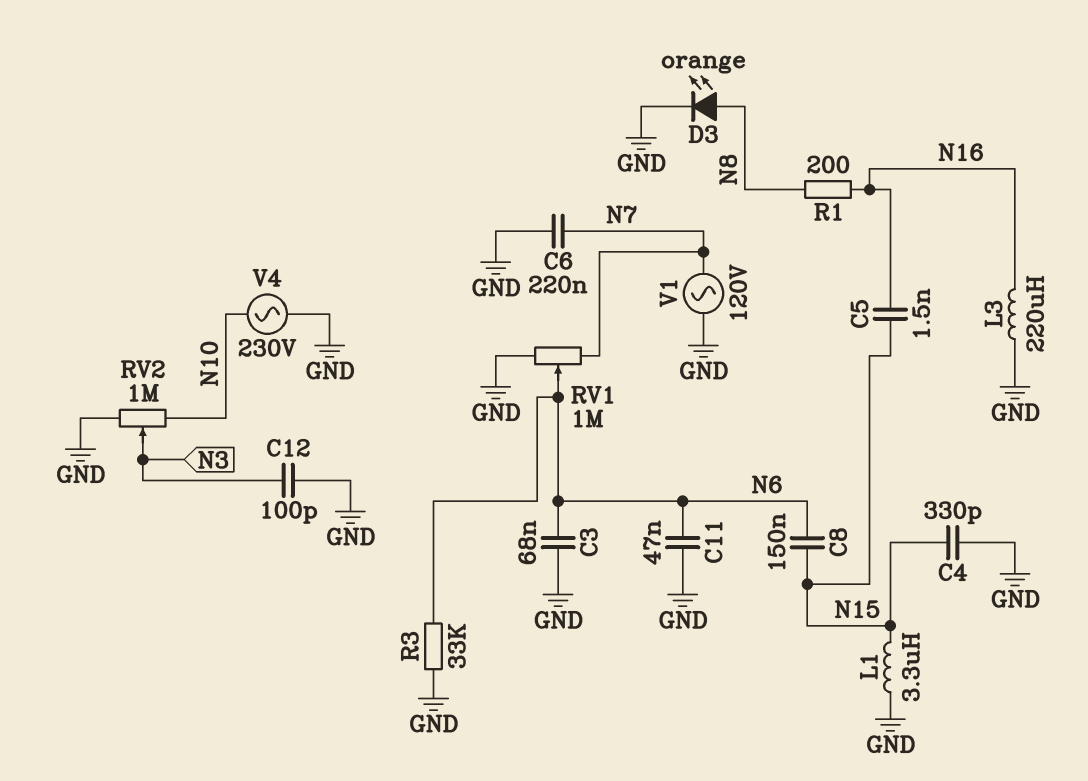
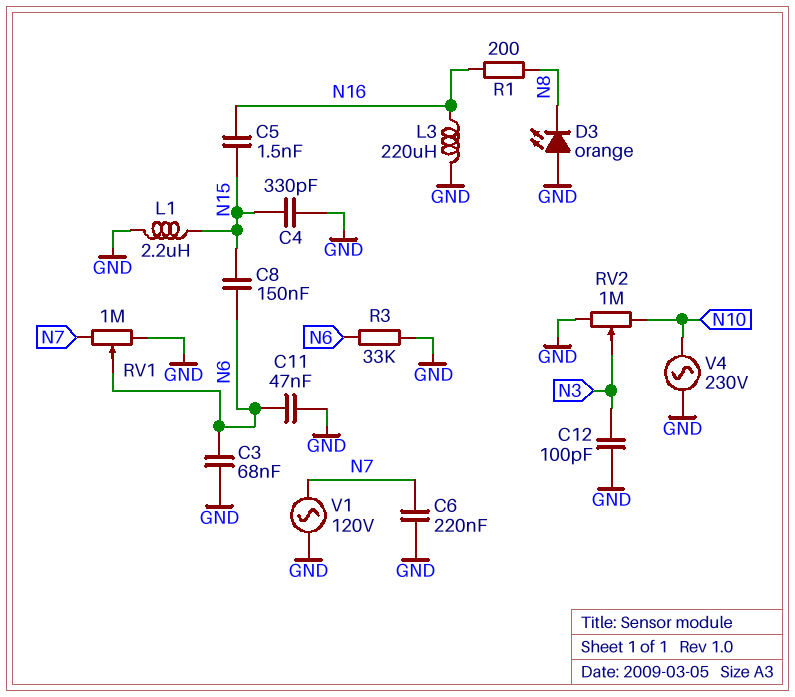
D3: LED orange (A N8, K GND) -> LED orange (A GND, K N8)
L1: 3.3uH (GND, N15) -> 2.2uH (GND, N15)

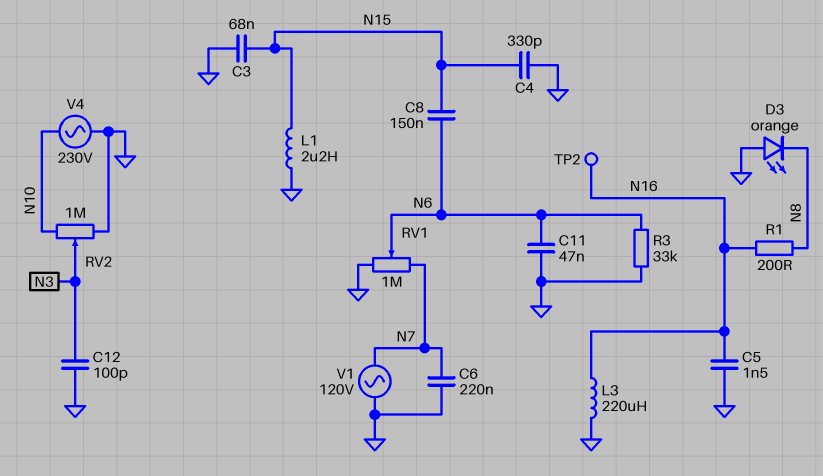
C3: 68nF (GND, N6) -> 68nF (GND, N15)
C5: 1.5nF (N15, N16) -> 1.5nF (GND, N16)
TP2: none -> test point (N16)

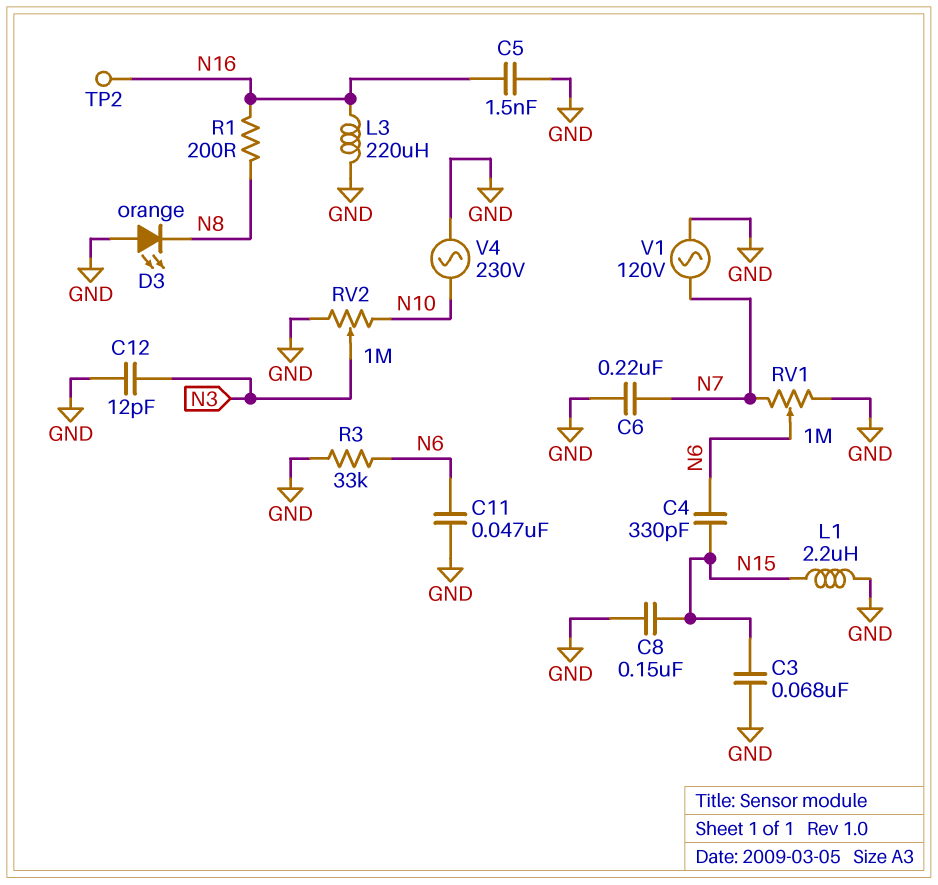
C4: 330pF (GND, N15) -> 330pF (N6, N15)
C8: 150nF (N6, N15) -> 150nF (GND, N15)
C12: 100pF (GND, N3) -> 12pF (GND, N3)

